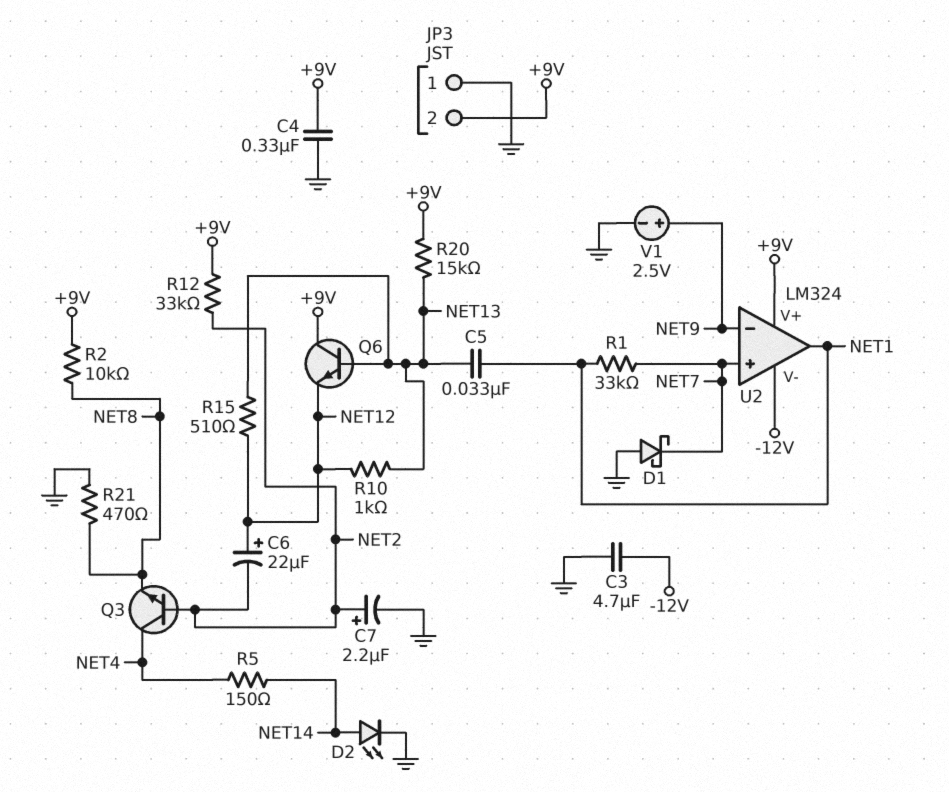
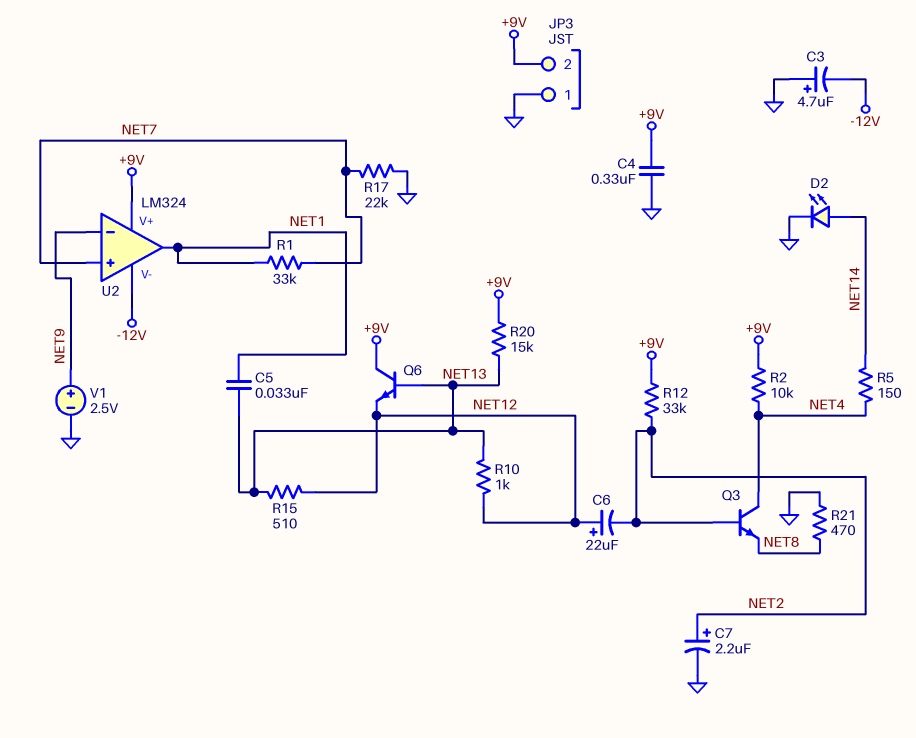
C3: 4.7uF (-12V, GND) -> 4.7uF (plus GND, minus -12V)
D1: schottky (A GND, K NET7) -> none
R2: 10k (+9V, NET8) -> 10k (+9V, NET4)
R17: none -> 22k (GND, NET7)

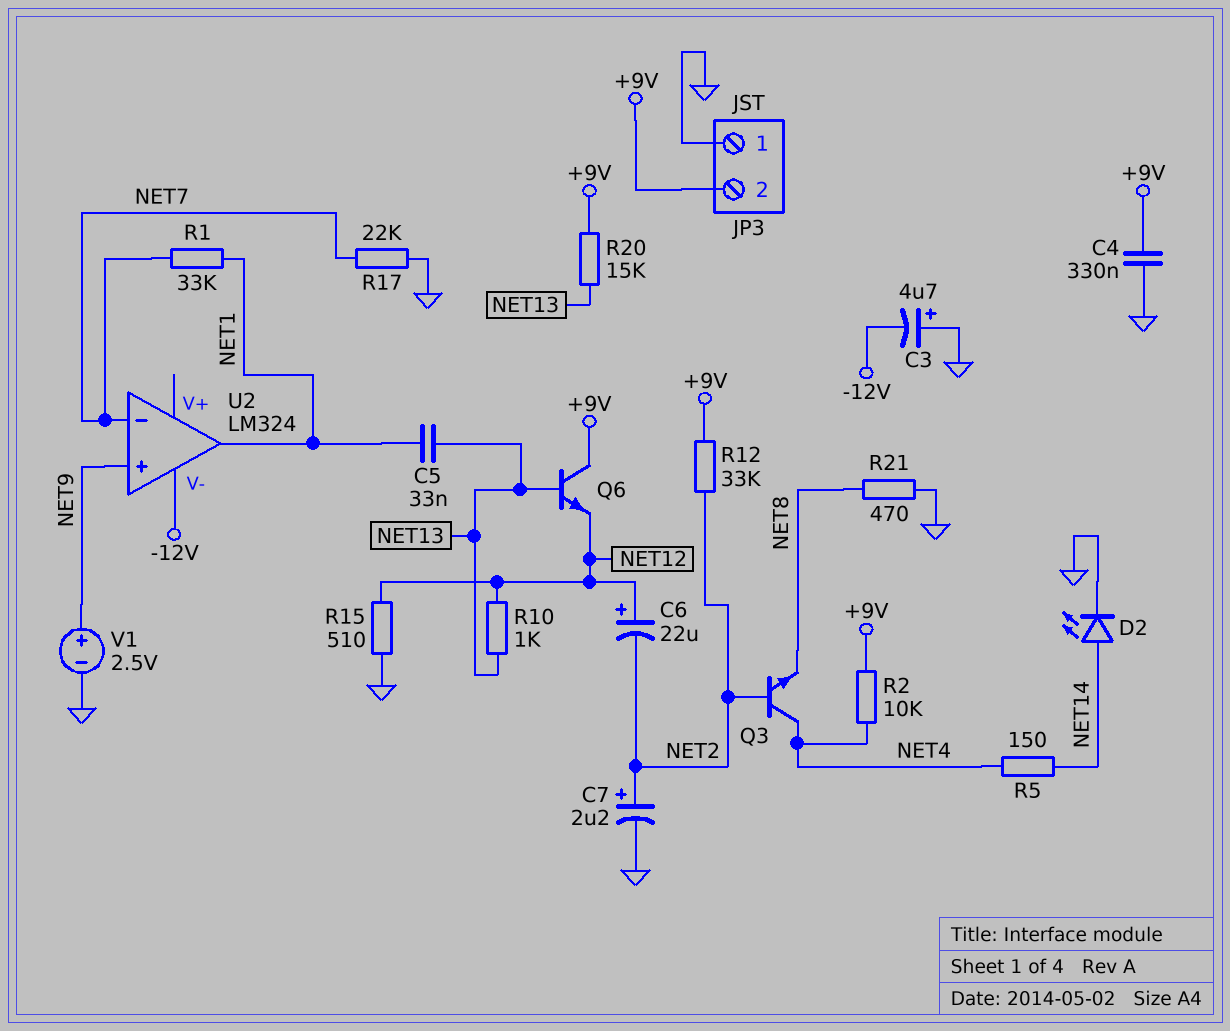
R15: 510 (NET12, NET13) -> 510 (GND, NET12)
U2 pin V+: +9V -> none
U2 pin in+: NET7 -> NET9
U2 pin in-: NET9 -> NET7

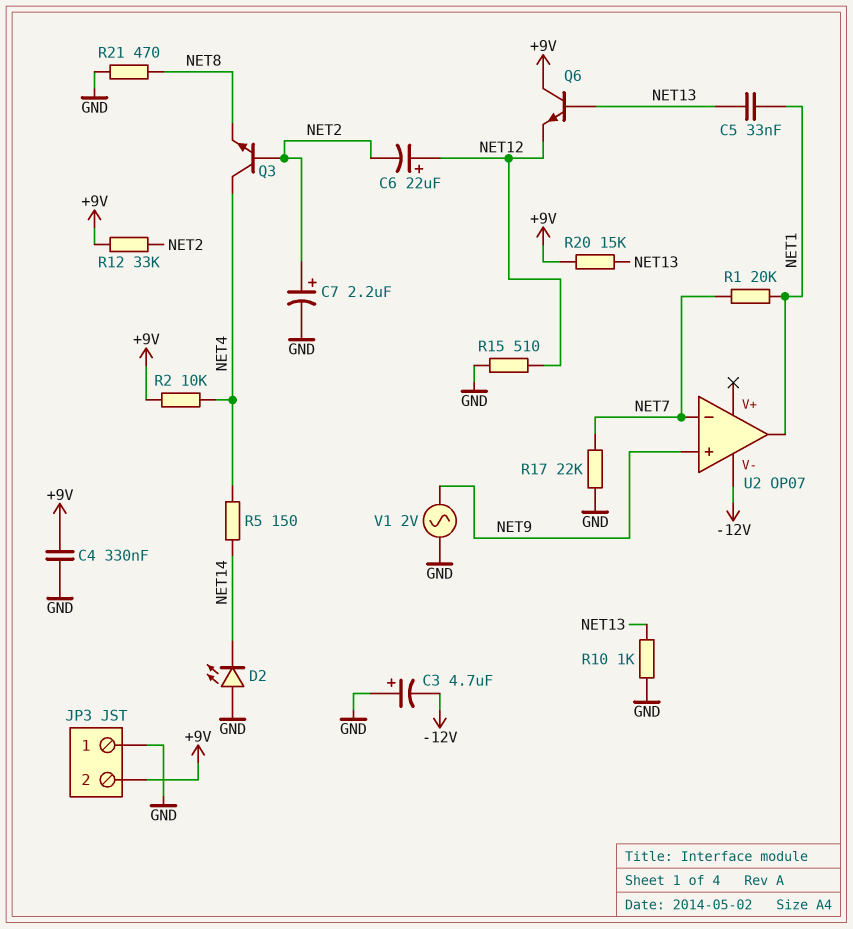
D2: LED (A NET14, K GND) -> LED (A GND, K NET14)
R1: 33k (NET1, NET7) -> 20k (NET1, NET7)
R10: 1k (NET12, NET13) -> 1k (GND, NET13)
U2: LM324 -> OP07
V1: 2.5V (plus NET9, minus GND) -> AC 2V (GND, NET9)

